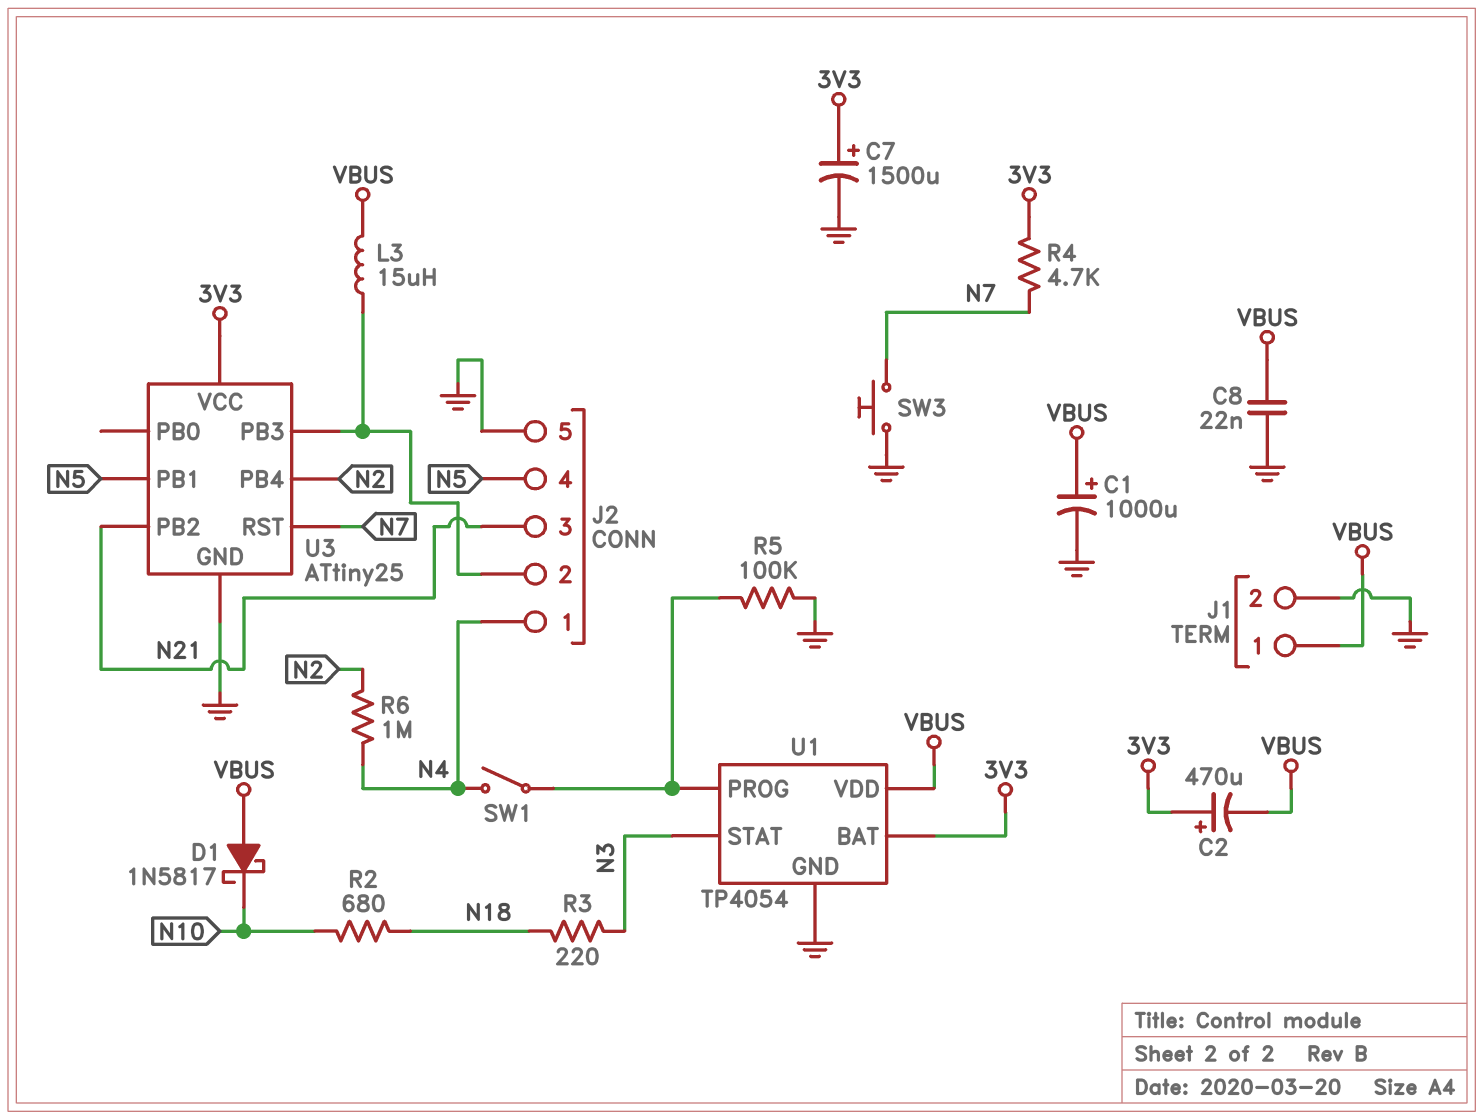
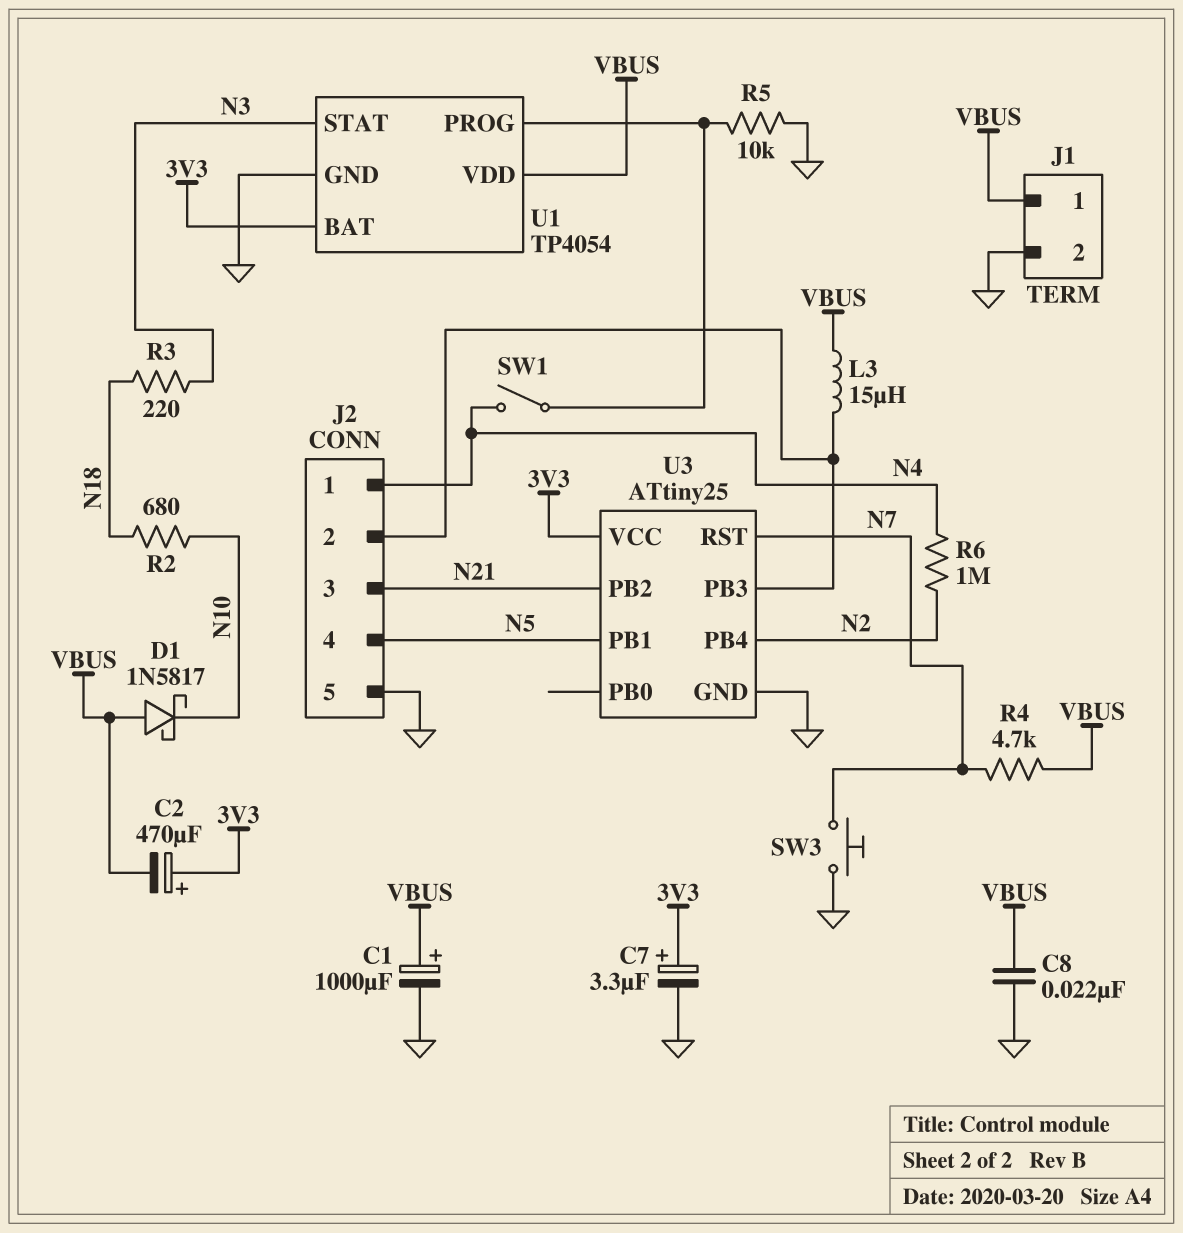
C7: 1500uF (plus 3V3, minus GND) -> 3.3uF (plus 3V3, minus GND)
R4: 4.7k (3V3, N7) -> 4.7k (N7, VBUS)
R5: 100k (GND, U1/PROG) -> 10k (GND, U1/PROG)

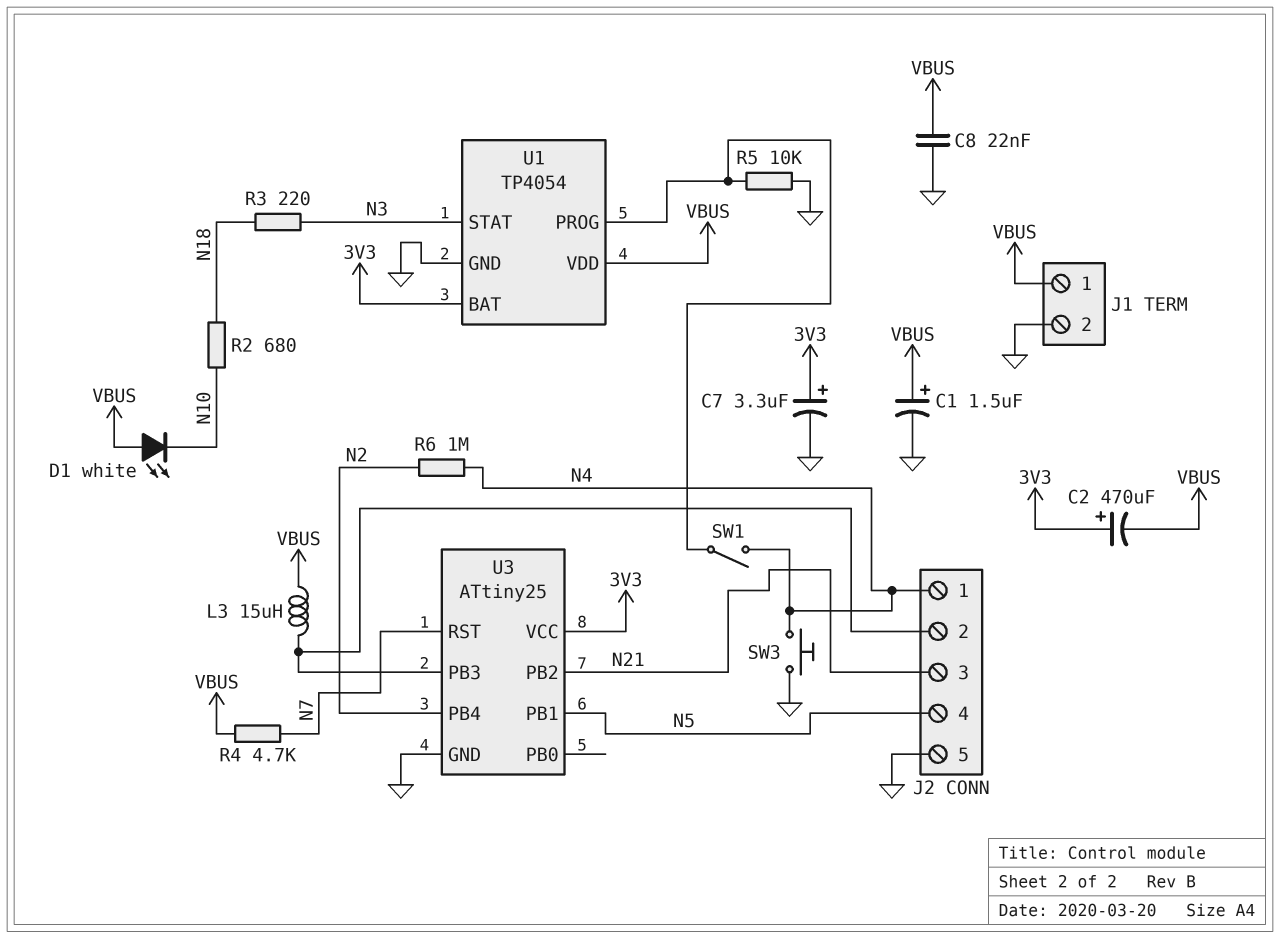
C1: 1000uF (plus VBUS, minus GND) -> 1.5uF (plus VBUS, minus GND)
D1: schottky 1N5817 (A VBUS, K N10) -> LED white (A VBUS, K N10)
SW3: button (GND, N7) -> button (GND, N4)

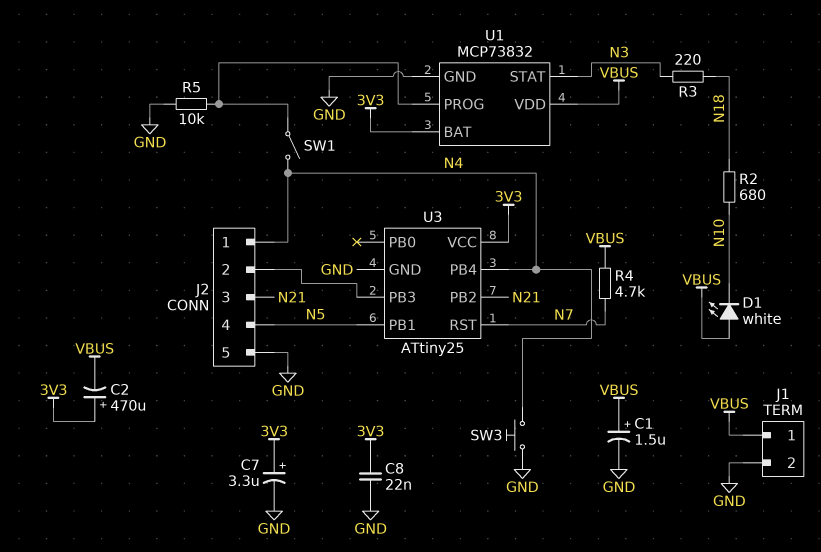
C8: 22nF (GND, VBUS) -> 22nF (3V3, GND)
L3: 15uH (J2/2, VBUS) -> none
R6: 1M (N2, N4) -> none
U1: TP4054 -> MCP73832
U3 pin PB4: N2 -> N4

